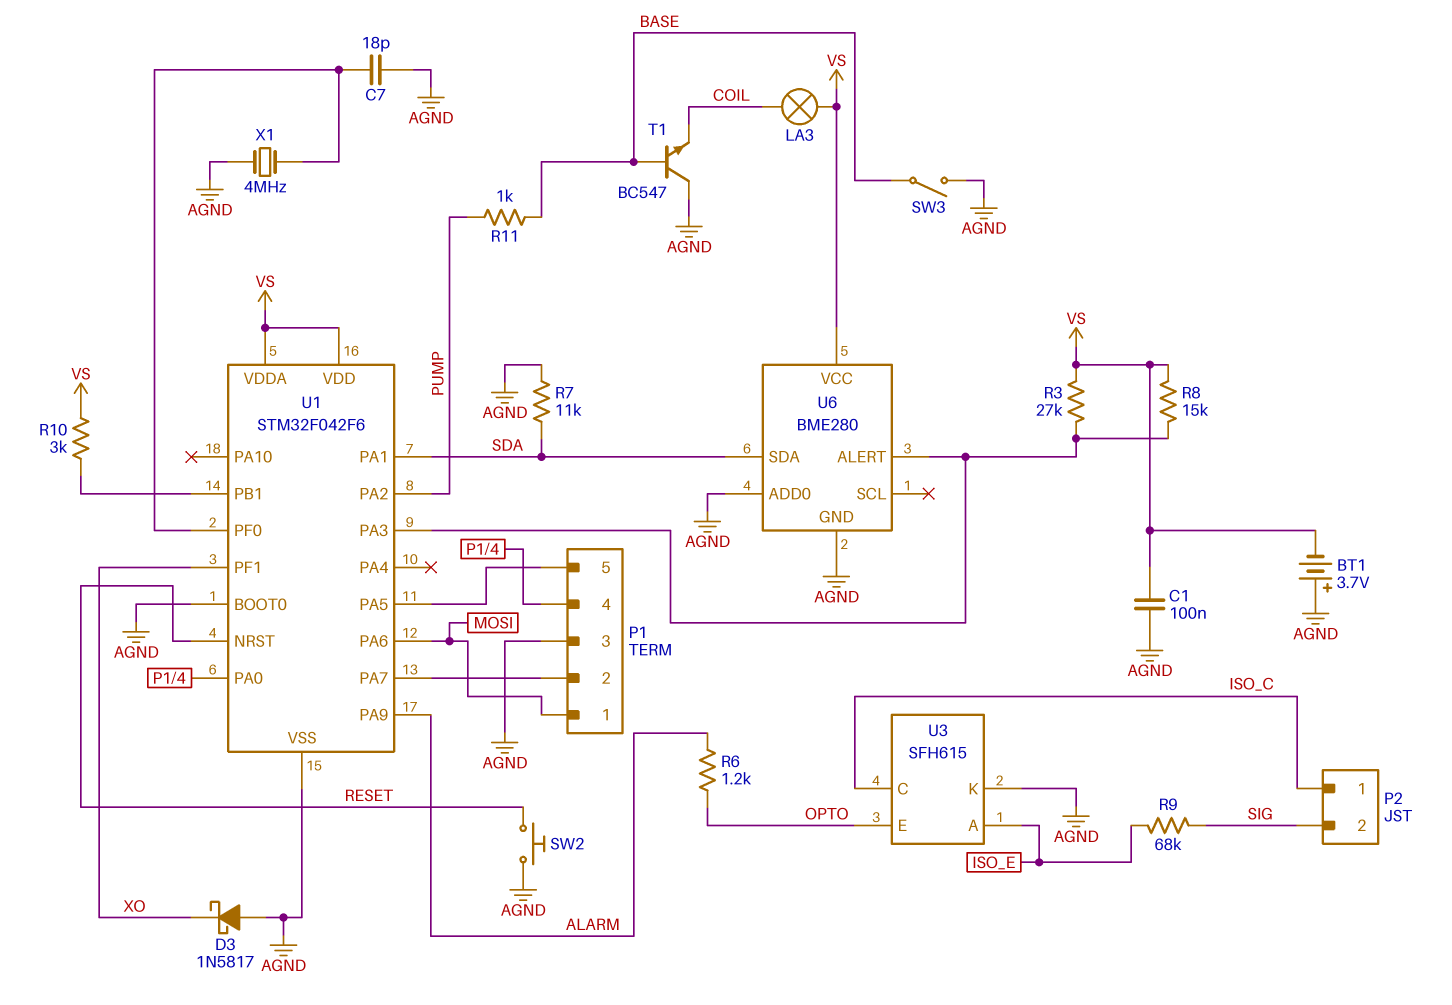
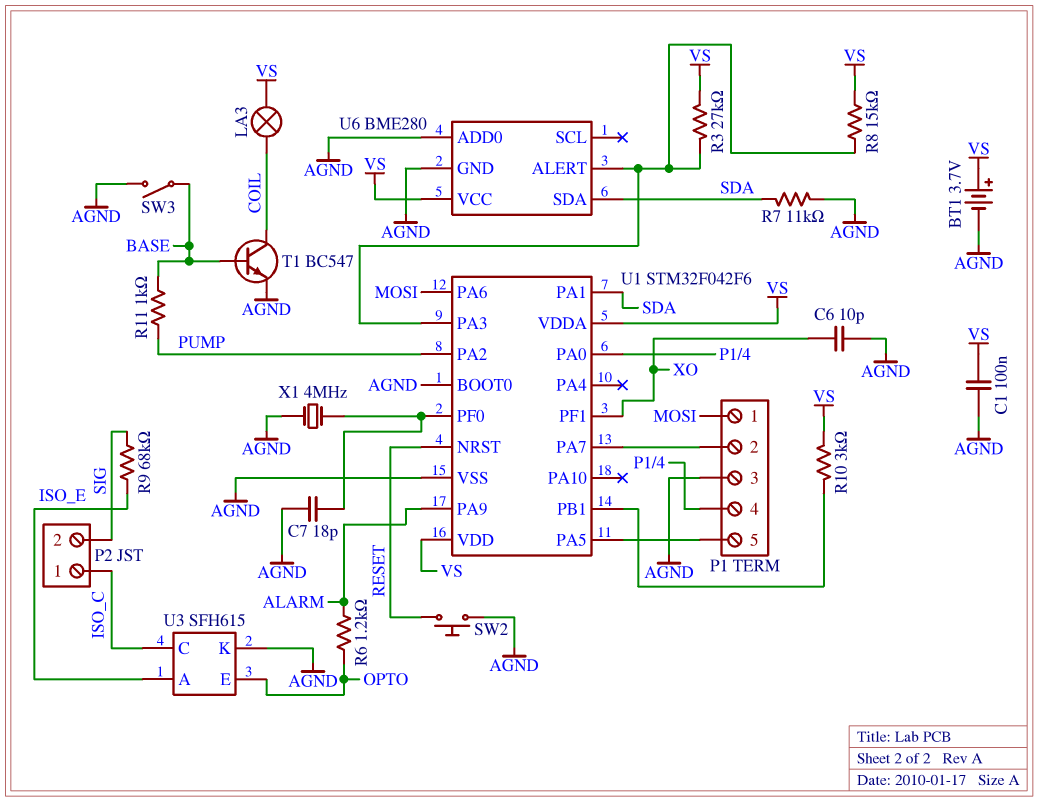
BT1: 3.7V (plus AGND, minus VS) -> 3.7V (plus VS, minus AGND)
C6: none -> 10pF (AGND, XO)
D3: schottky 1N5817 (A AGND, K XO) -> none
T1: NPN BC547 (B BASE, C AGND, E COIL) -> NPN BC547 (B BASE, C COIL, E AGND)

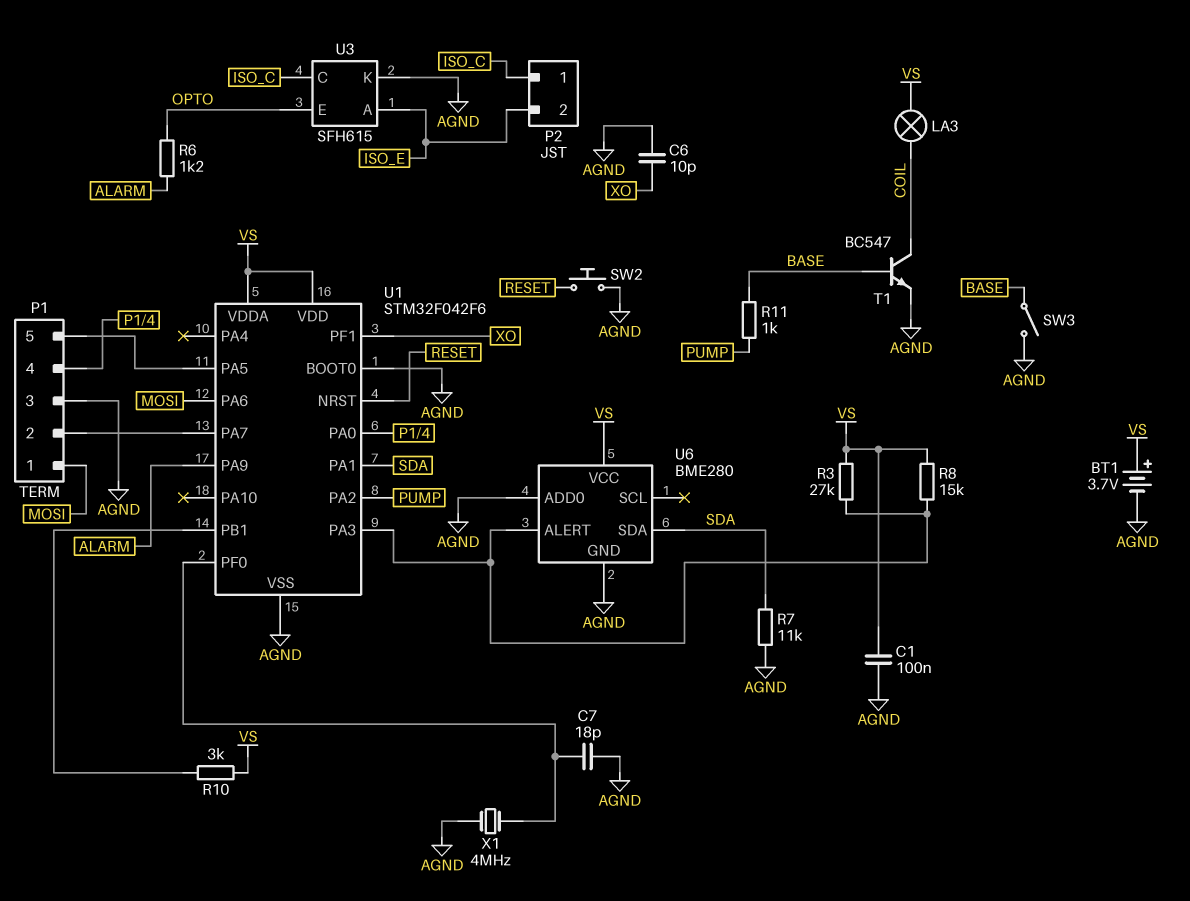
P2 pin 2: SIG -> ISO_E
R9: 68k (ISO_E, SIG) -> none

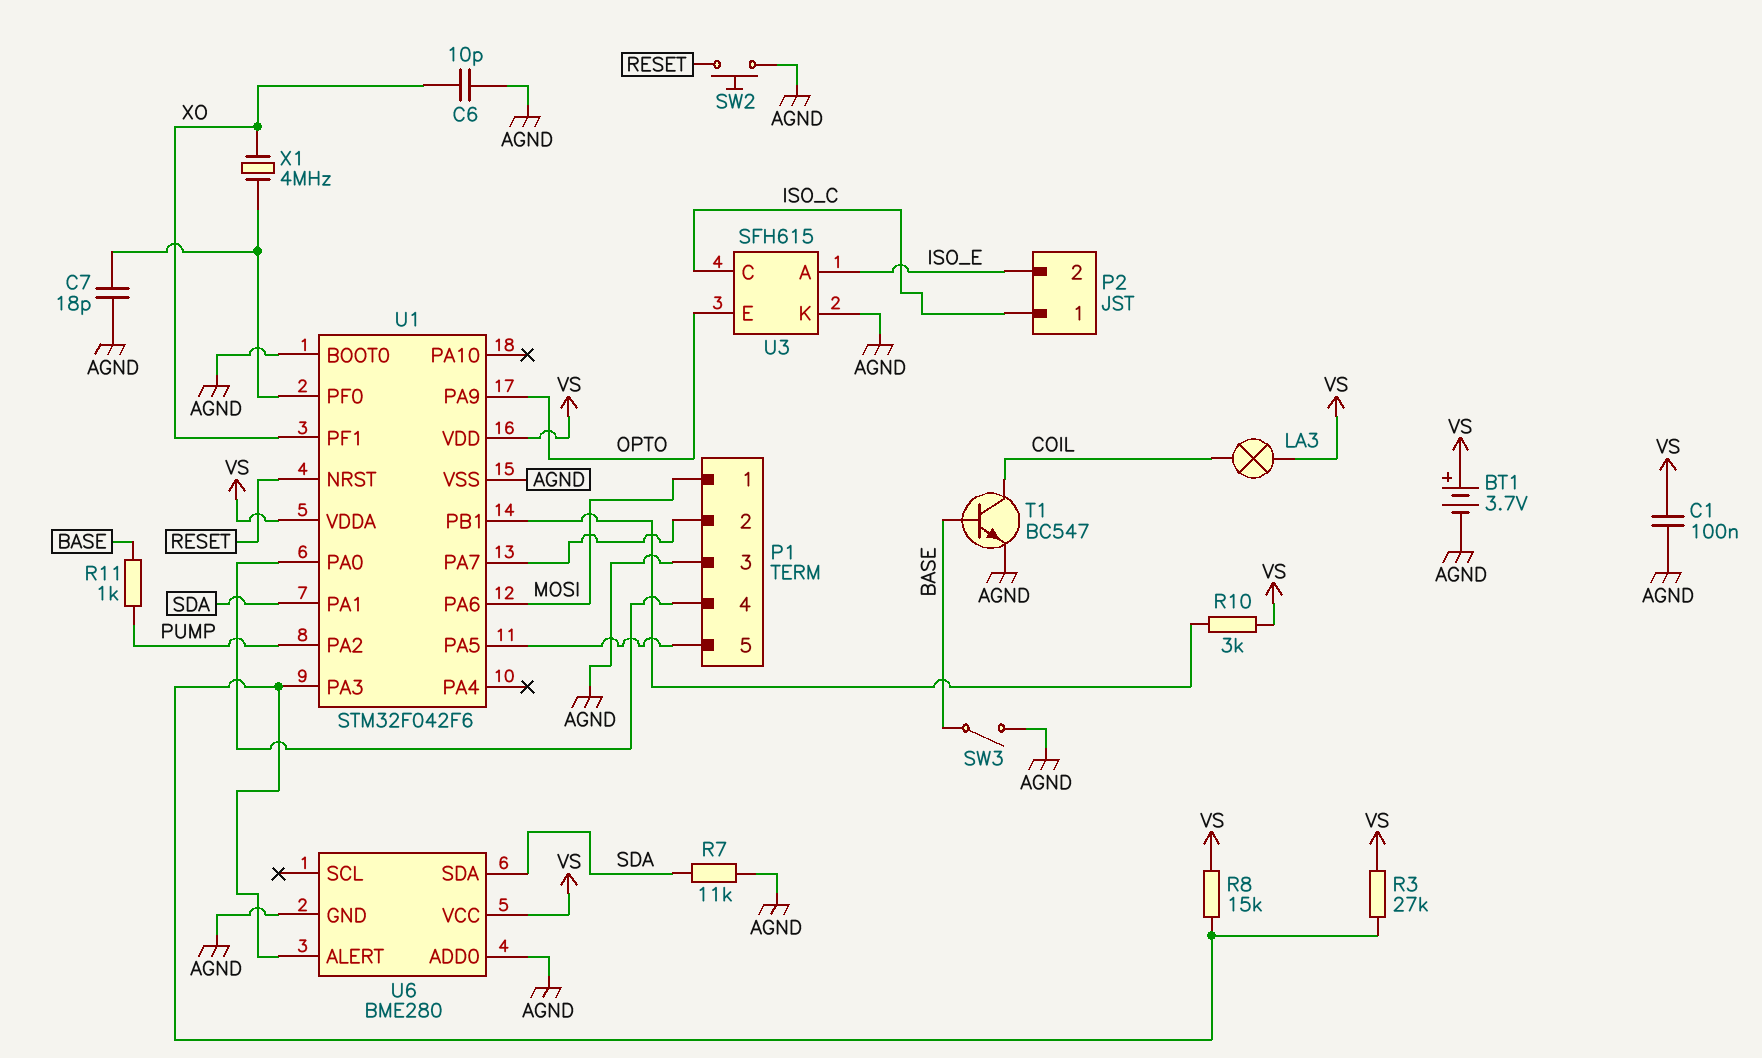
R6: 1.2k (ALARM, OPTO) -> none
U1 pin PA9: ALARM -> OPTO
X1: 4MHz (AGND, U1/PF0) -> 4MHz (U1/PF0, XO)

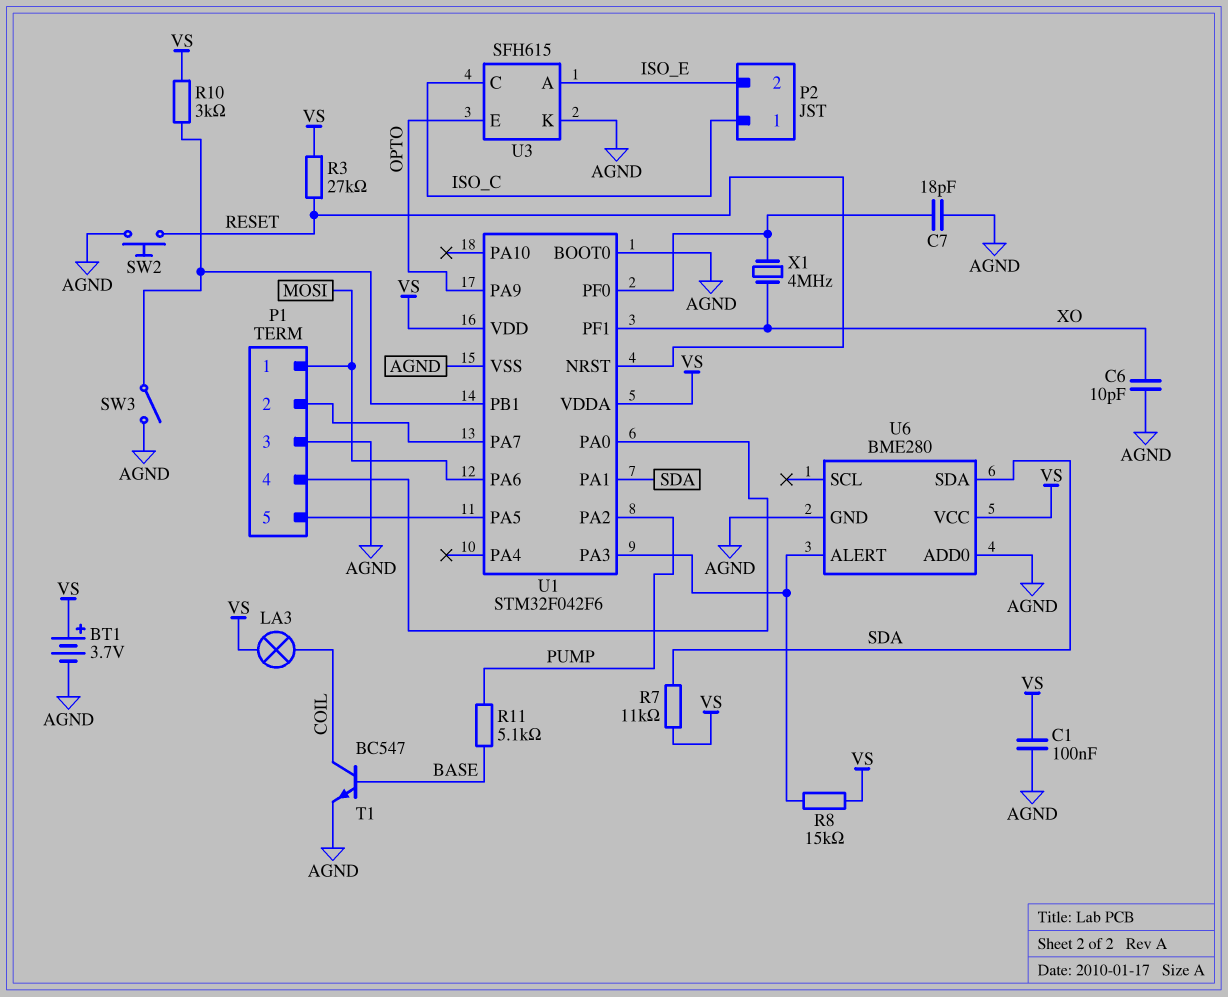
R3: 27k (U1/PA3, VS) -> 27k (RESET, VS)
R7: 11k (AGND, SDA) -> 11k (SDA, VS)
R11: 1k (BASE, PUMP) -> 5.1k (BASE, PUMP)
SW3: switch (AGND, BASE) -> switch (AGND, U1/PB1)

